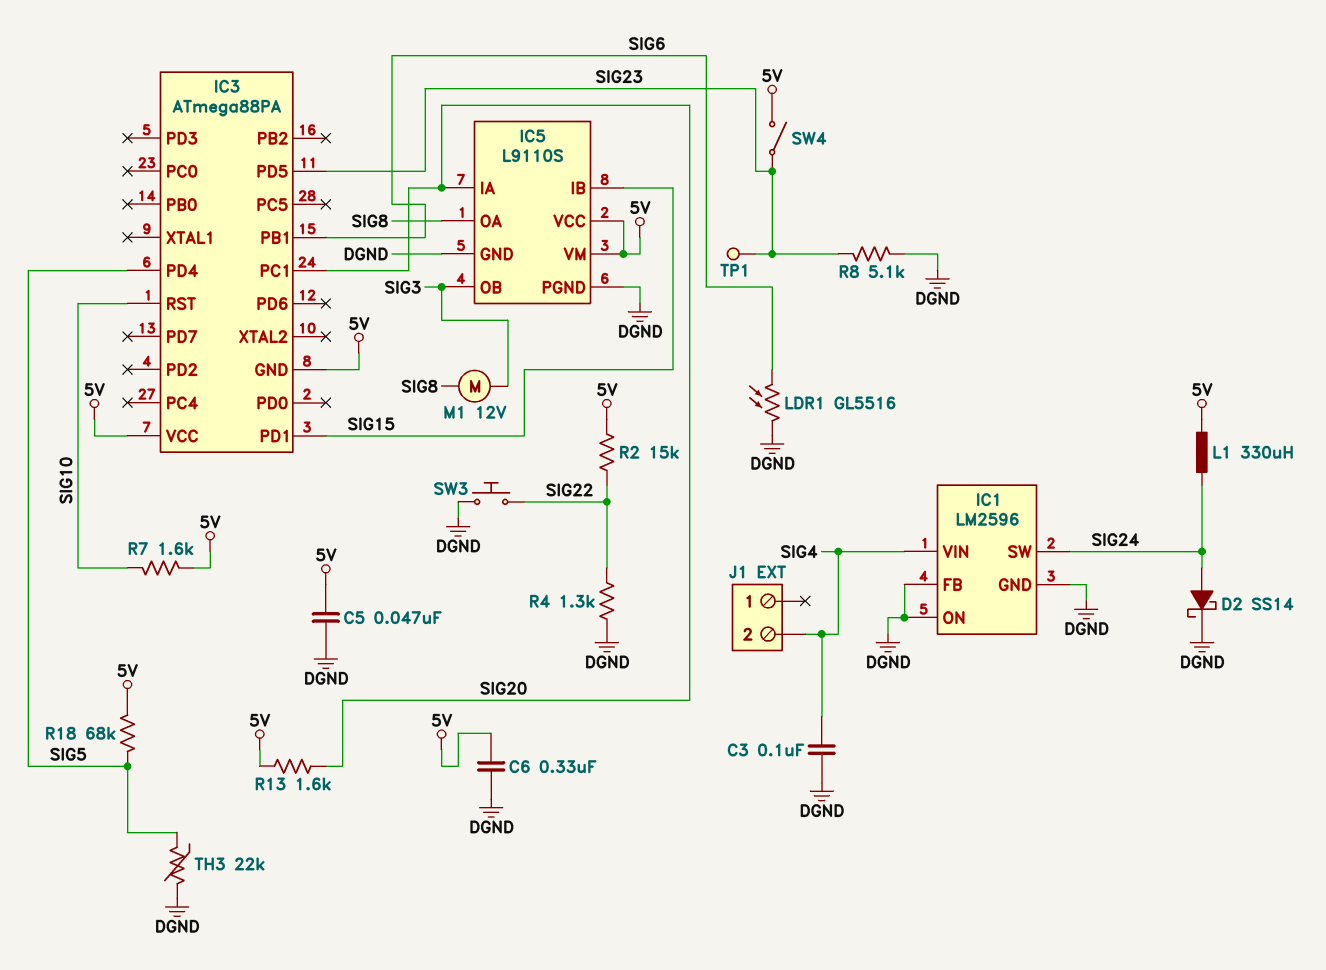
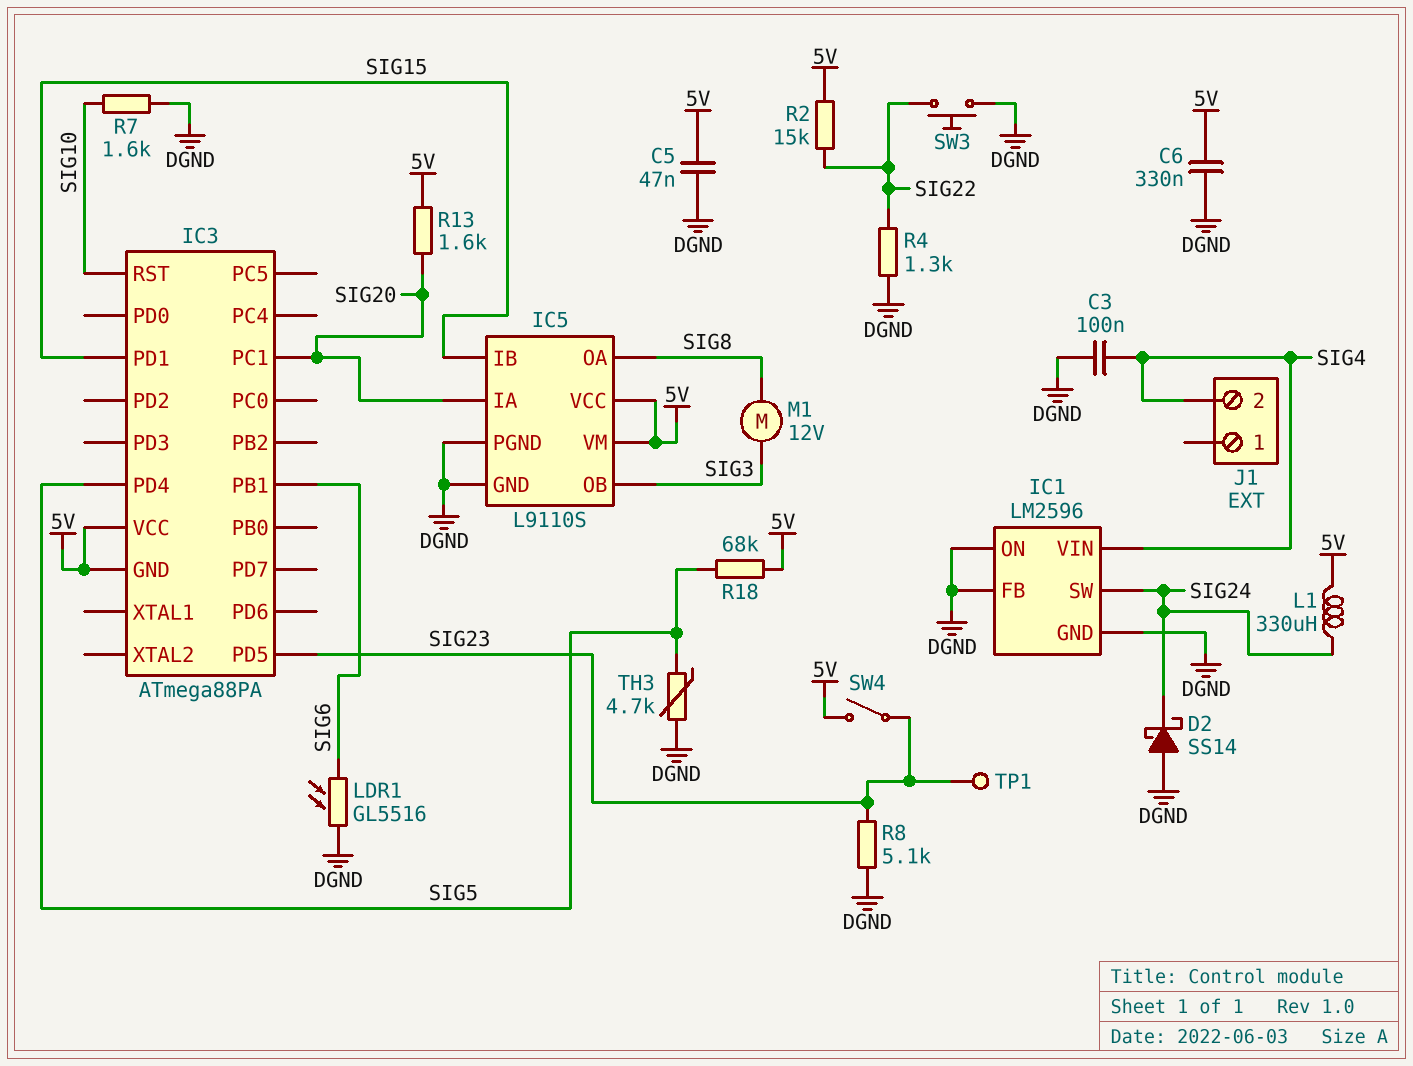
D2: schottky SS14 (A SIG24, K DGND) -> schottky SS14 (A DGND, K SIG24)
R7: 1.6k (5V, SIG10) -> 1.6k (DGND, SIG10)
TH3: 22k (DGND, SIG5) -> 4.7k (DGND, SIG5)

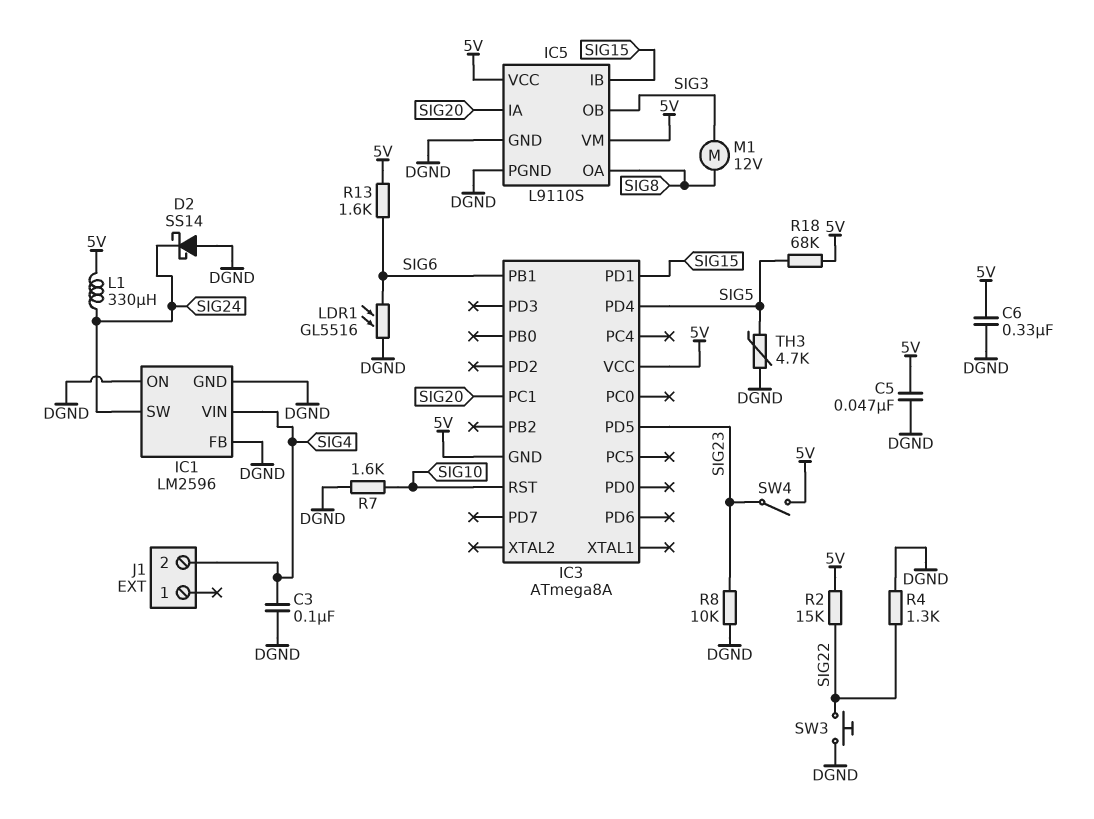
IC3: ATmega88PA -> ATmega8A
R8: 5.1k (DGND, SIG23) -> 10k (DGND, SIG23)
R13: 1.6k (5V, SIG20) -> 1.6k (5V, SIG6)
TP1: test point (SIG23) -> none

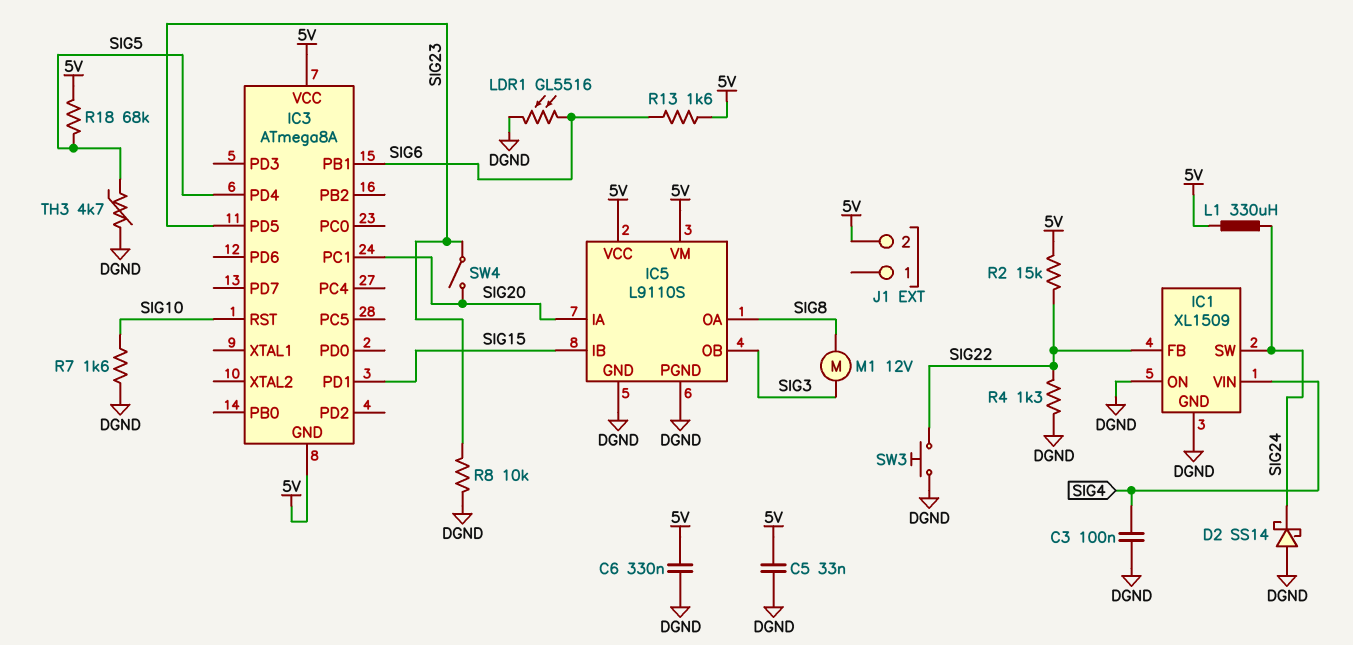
C5: 47nF (5V, DGND) -> 33nF (5V, DGND)
IC1: LM2596 -> XL1509
IC1 pin FB: DGND -> SIG22
J1 pin 2: SIG4 -> 5V
SW4: switch (5V, SIG23) -> switch (SIG20, SIG23)

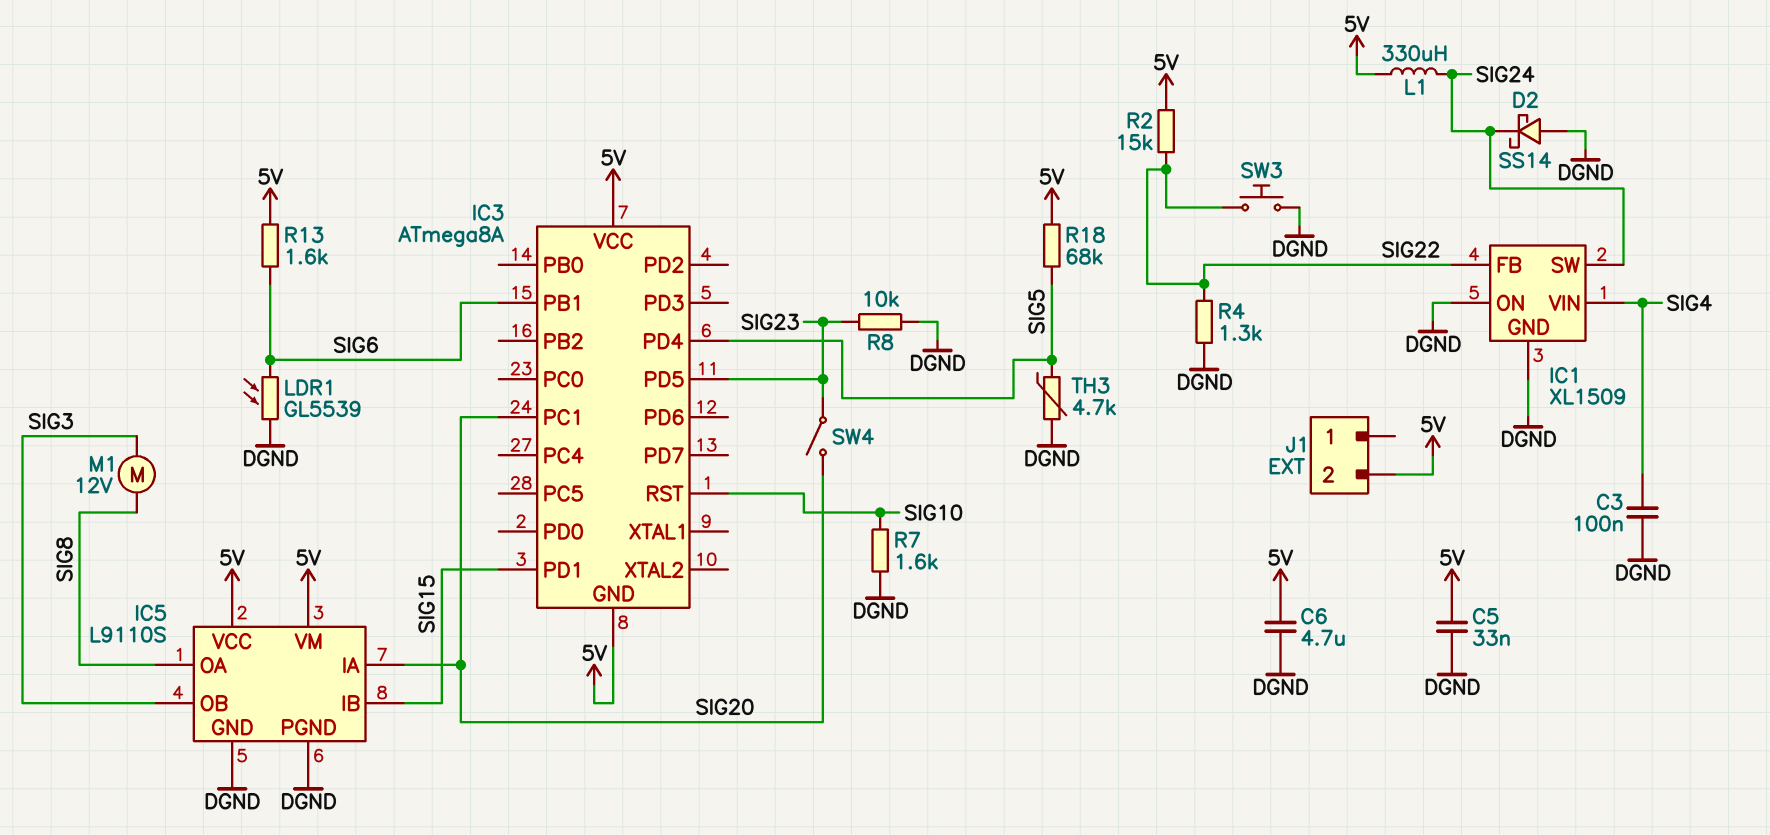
C6: 330nF (5V, DGND) -> 4.7uF (5V, DGND)
LDR1: GL5516 (DGND, SIG6) -> GL5539 (DGND, SIG6)

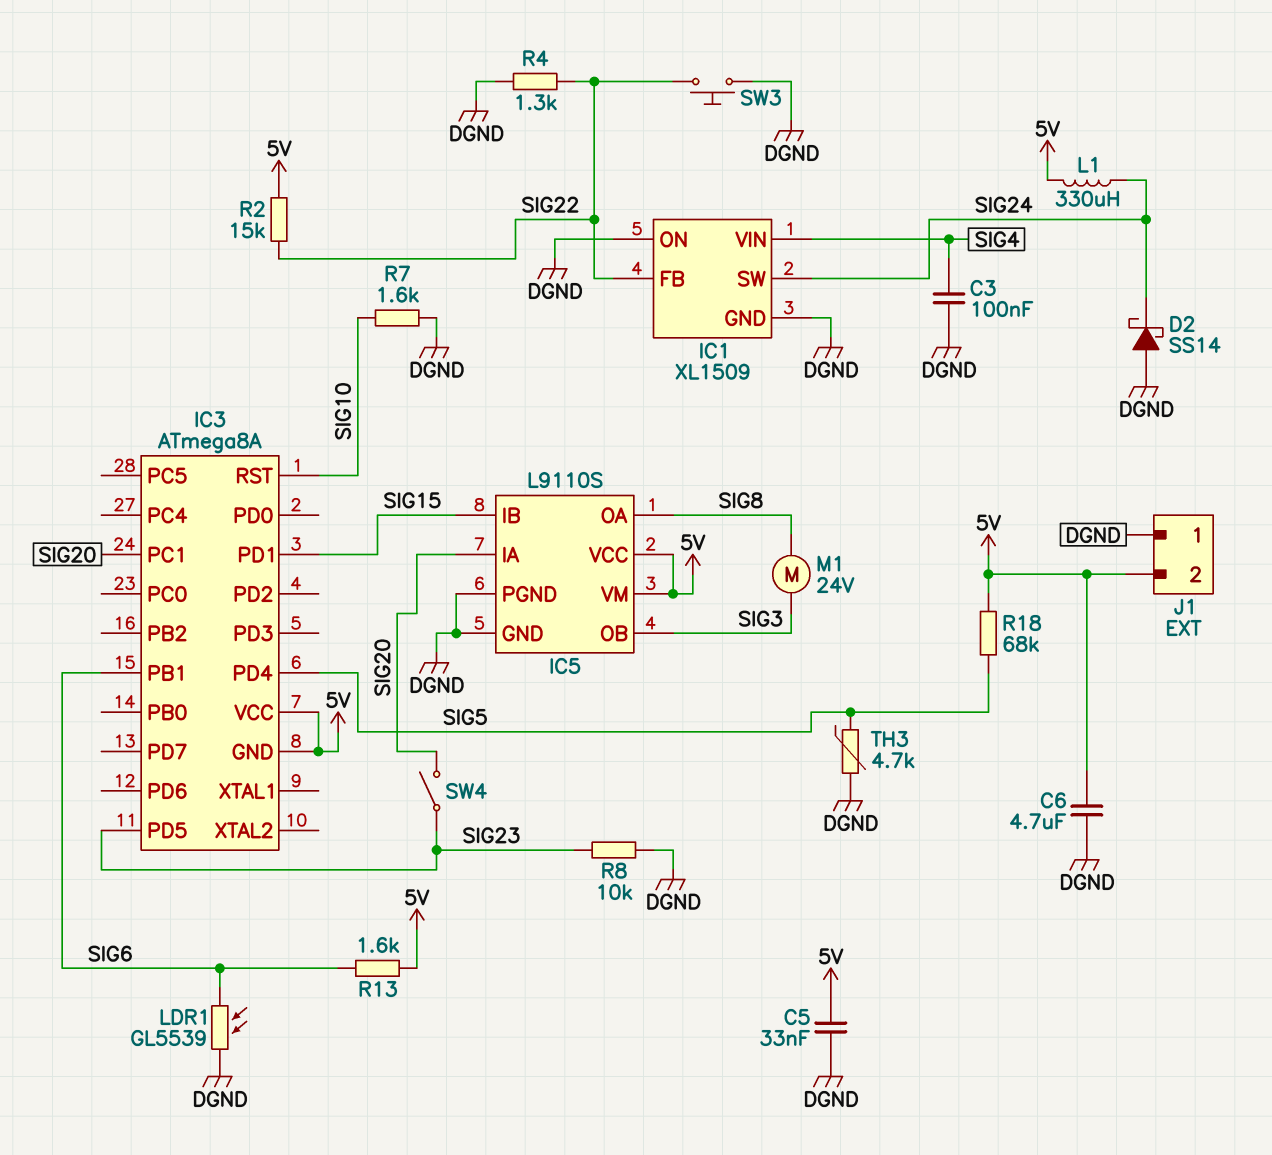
J1 pin 1: none -> DGND
M1: motor 12V (SIG3, SIG8) -> motor 24V (SIG3, SIG8)

